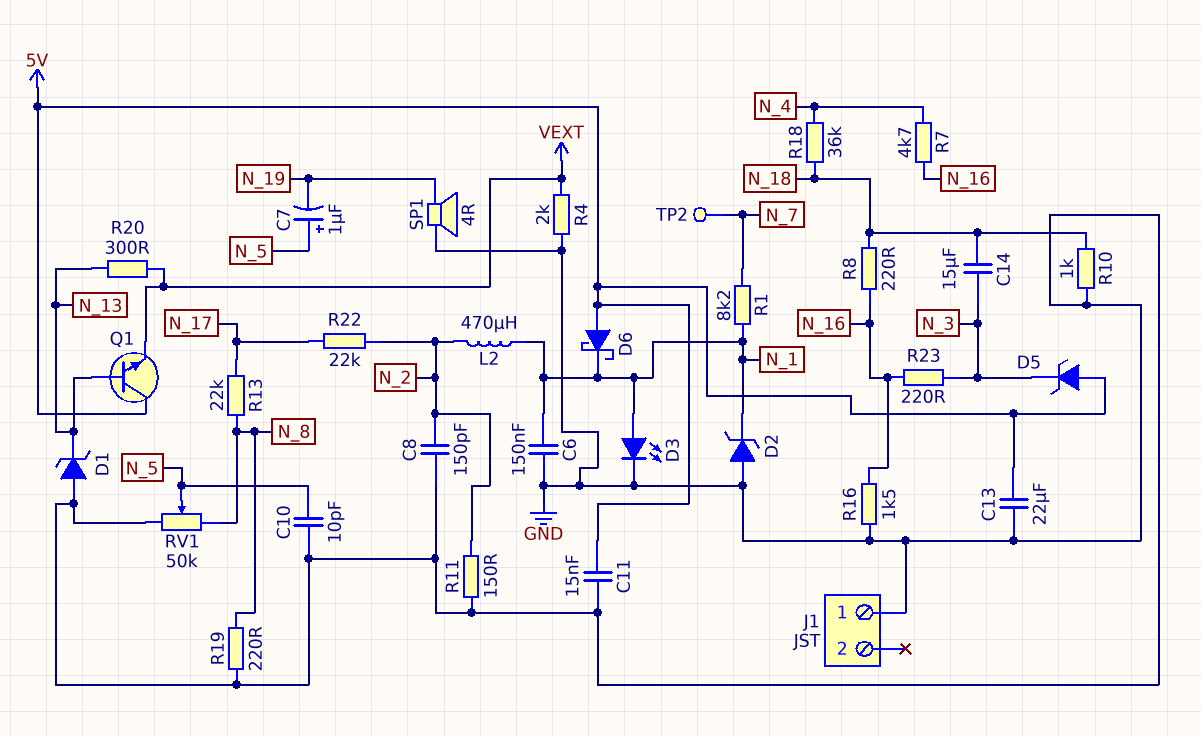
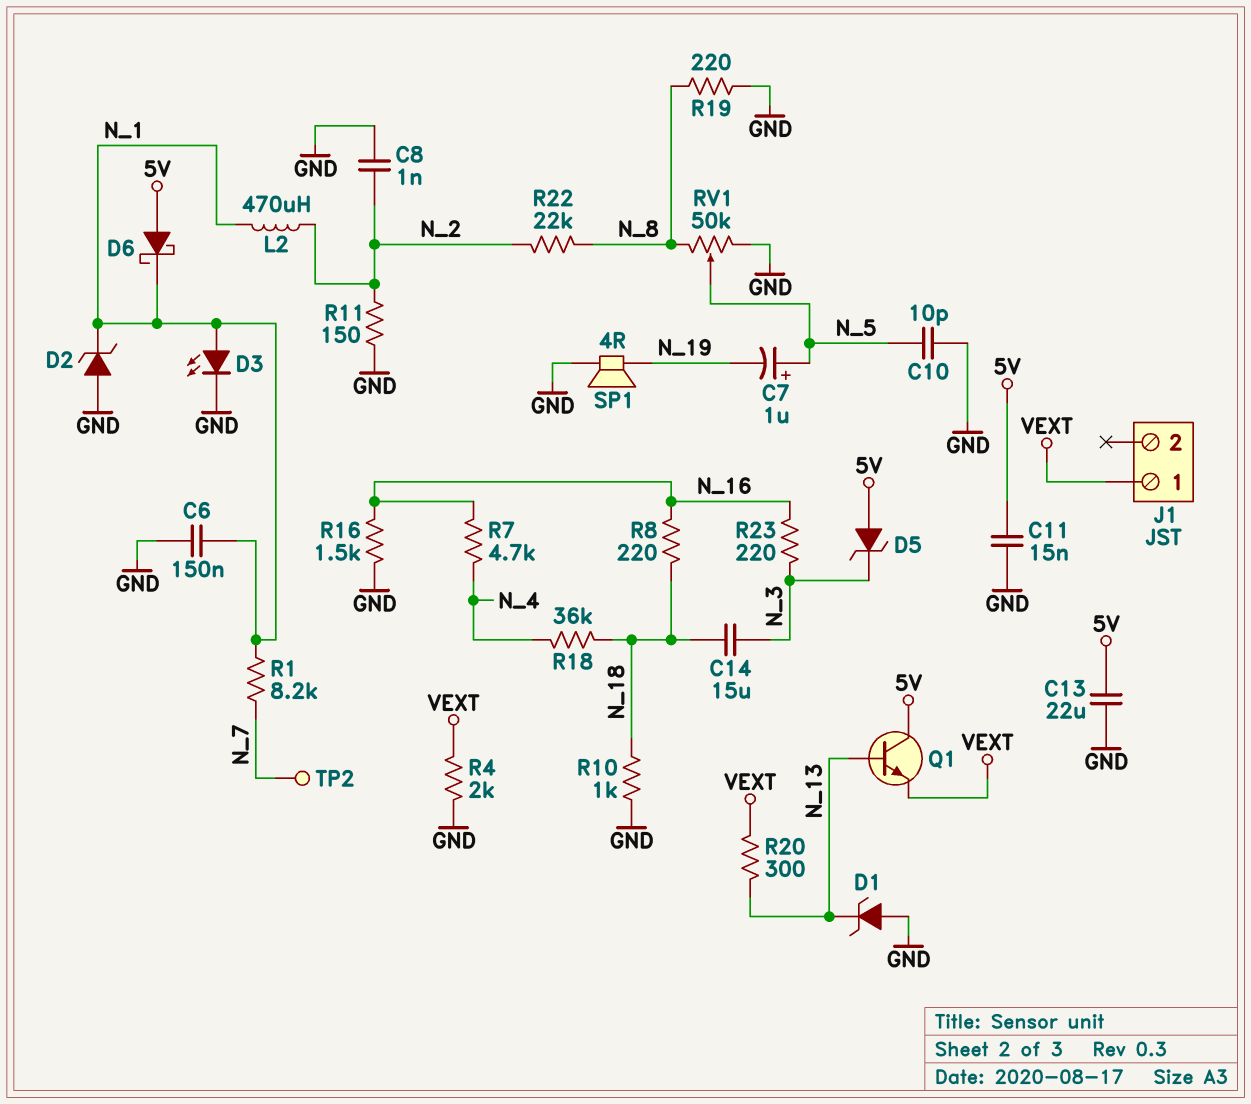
C8: 150pF (GND, N_2) -> 1nF (GND, N_2)
J1 pin 1: GND -> VEXT
R13: 22k (N_8, N_17) -> none
R22: 22k (N_2, N_17) -> 22k (N_2, N_8)

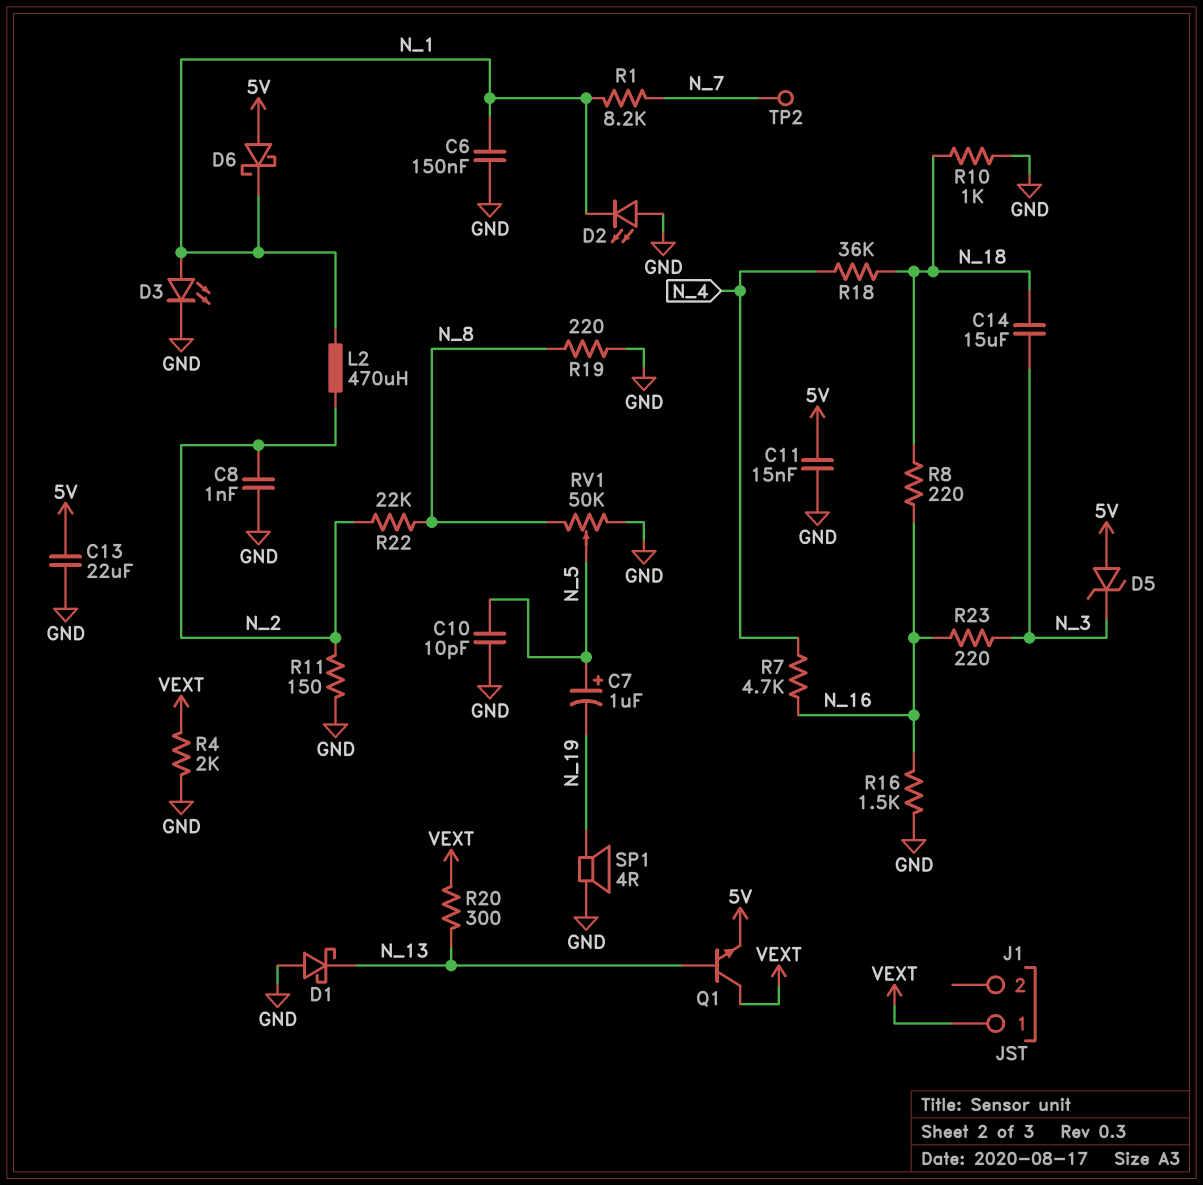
D1: zener (A GND, K N_13) -> schottky (A GND, K N_13)
D2: zener (A GND, K N_1) -> LED (A GND, K N_1)
Q1: NPN (B N_13, C 5V, E VEXT) -> NPN (B N_13, C VEXT, E 5V)

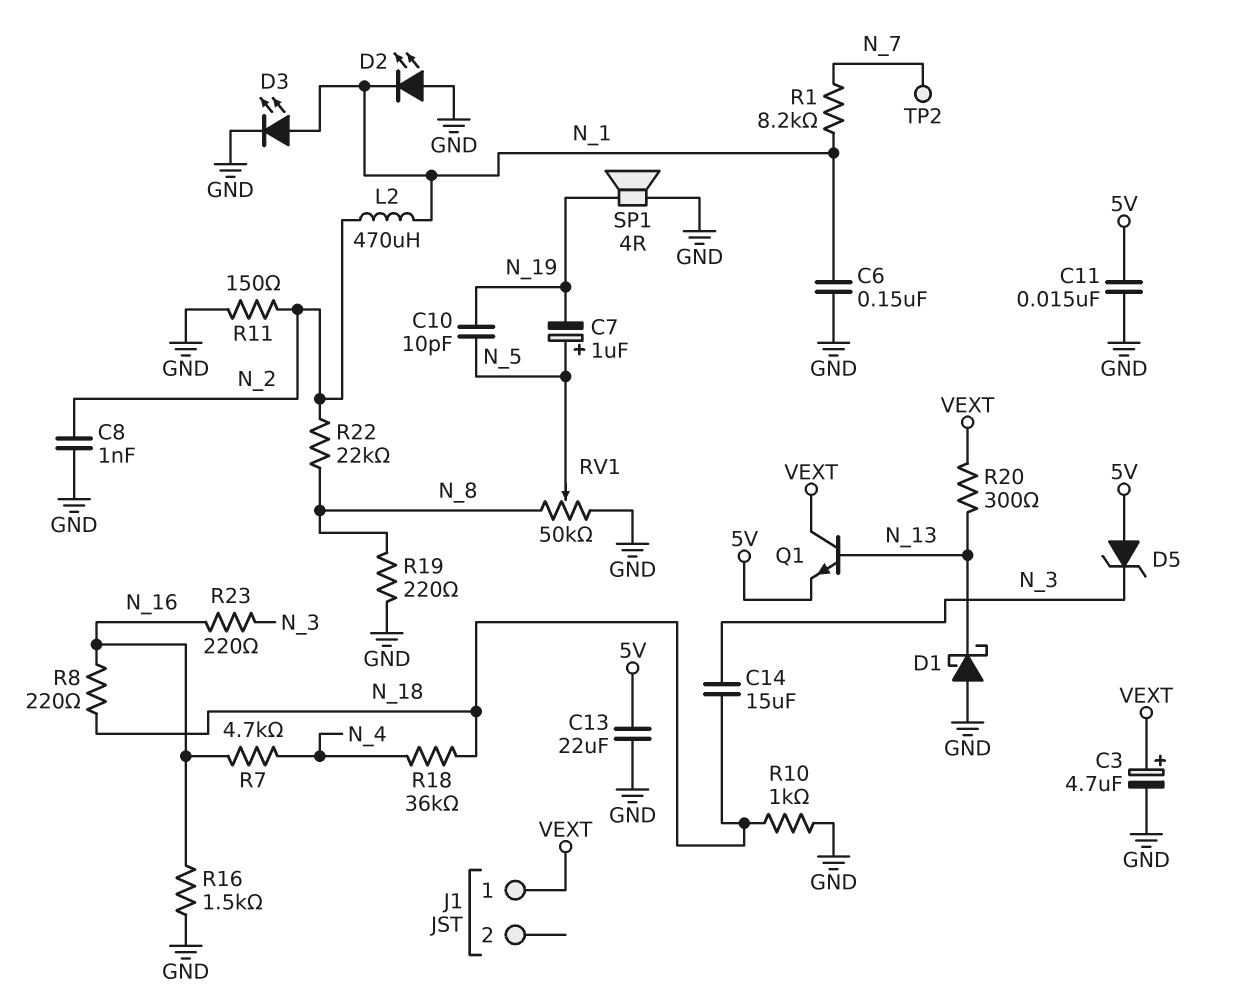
C3: none -> 4.7uF (plus VEXT, minus GND)
C10: 10pF (GND, N_5) -> 10pF (N_5, N_19)
D6: schottky (A 5V, K N_1) -> none
R4: 2k (GND, VEXT) -> none

